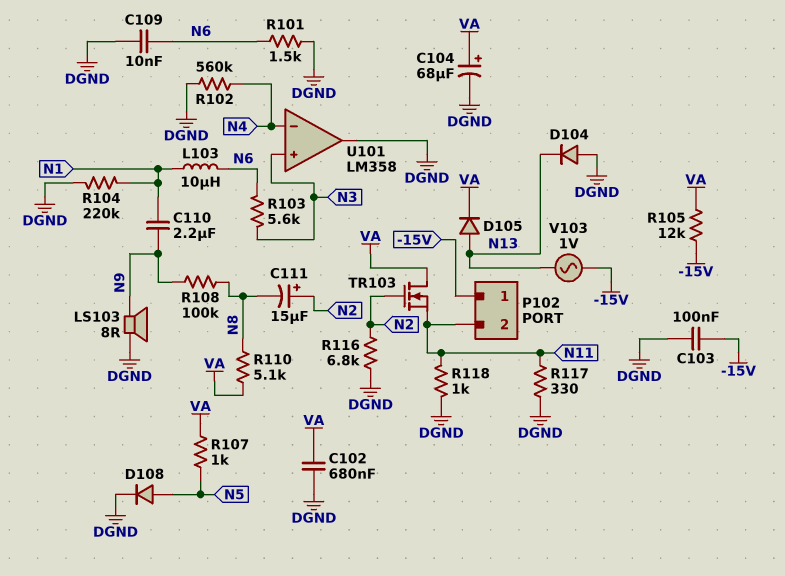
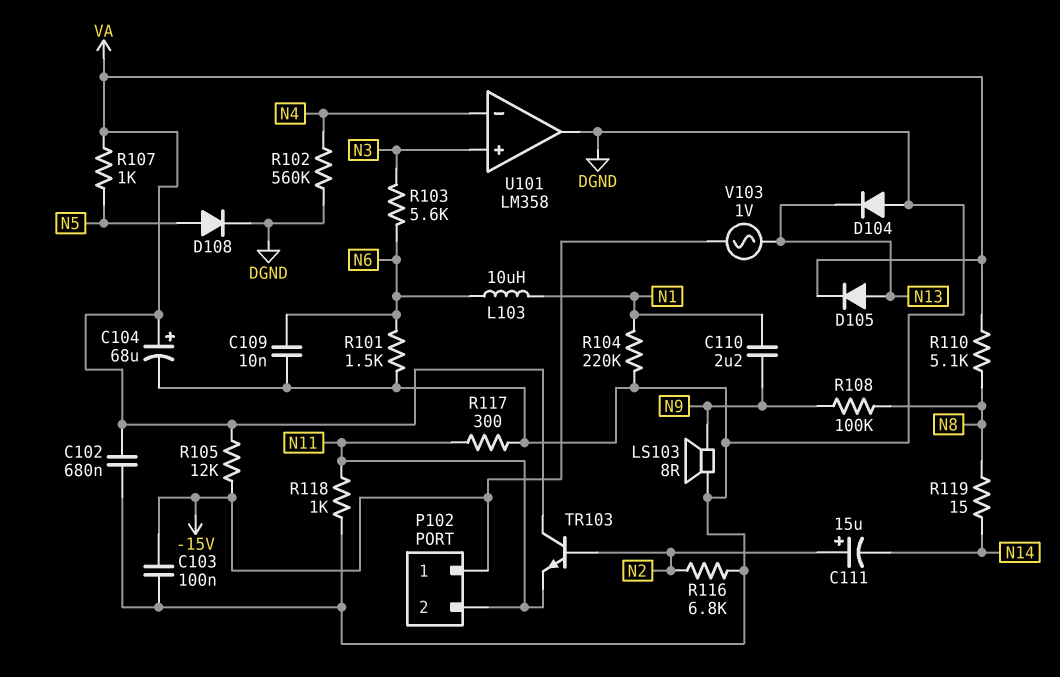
C111: 15uF (plus N2, minus N8) -> 15uF (plus N2, minus N14)
R117: 330 (DGND, N11) -> 300 (DGND, N11)
R119: none -> 15 (N8, N14)
TR103: NMOS (G N2, D VA, S N11) -> NPN (B N2, C VA, E N11)

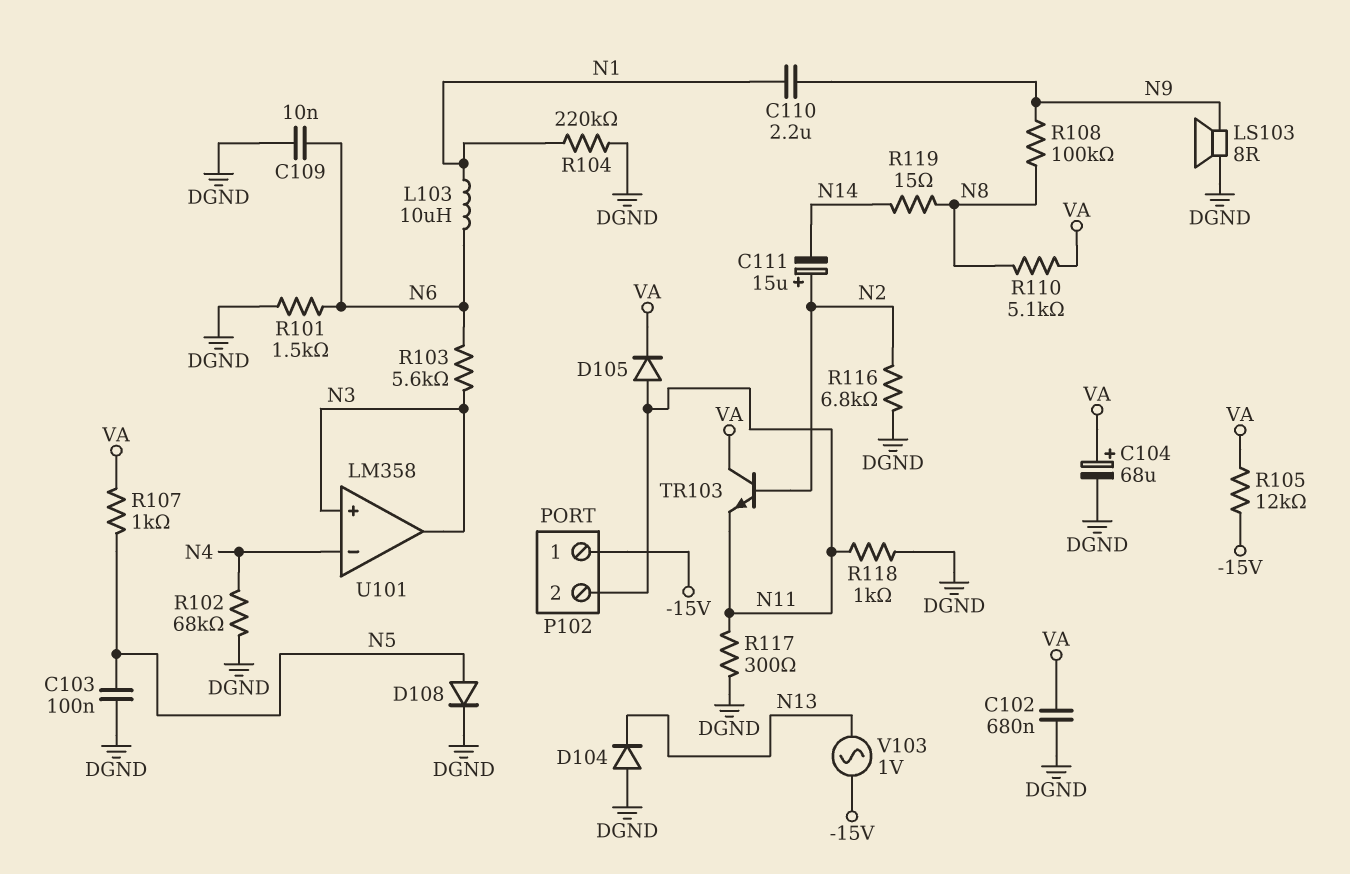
C103: 100nF (-15V, DGND) -> 100nF (DGND, N5)
D105: diode (A N13, K VA) -> diode (A N11, K VA)
R102: 560k (DGND, N4) -> 68k (DGND, N4)
U101 pin out: DGND -> N3

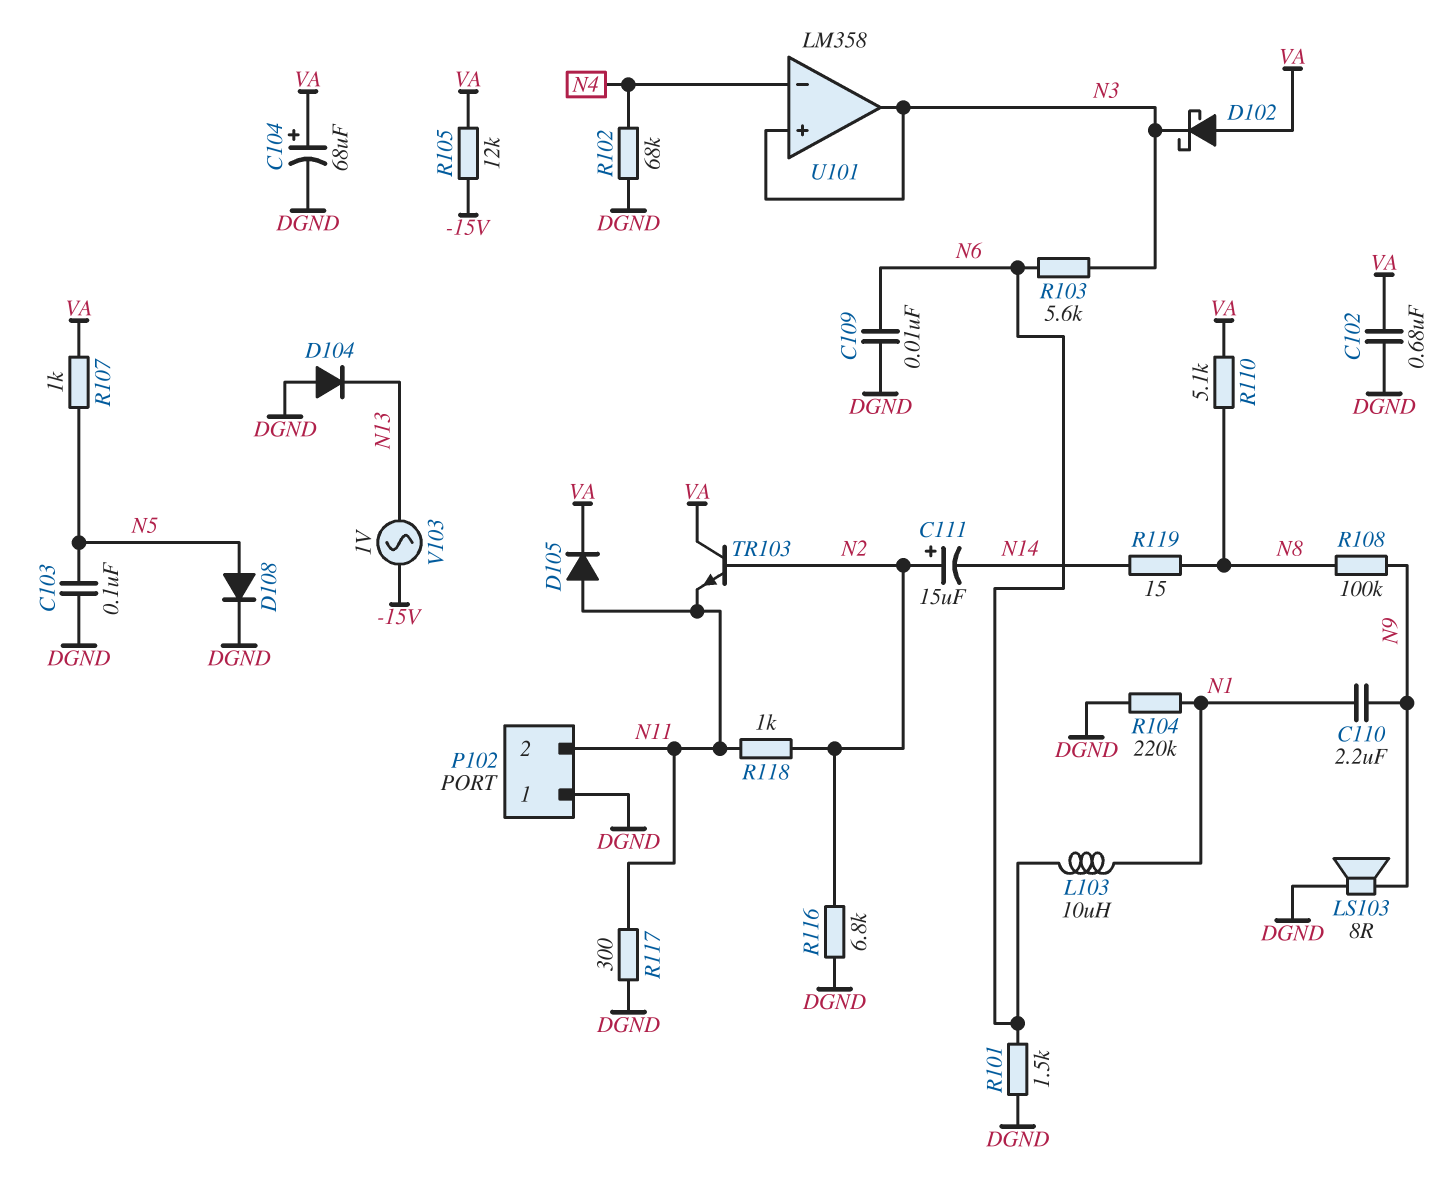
D102: none -> schottky (A VA, K N3)
P102 pin 1: -15V -> DGND
R118: 1k (DGND, N11) -> 1k (N2, N11)

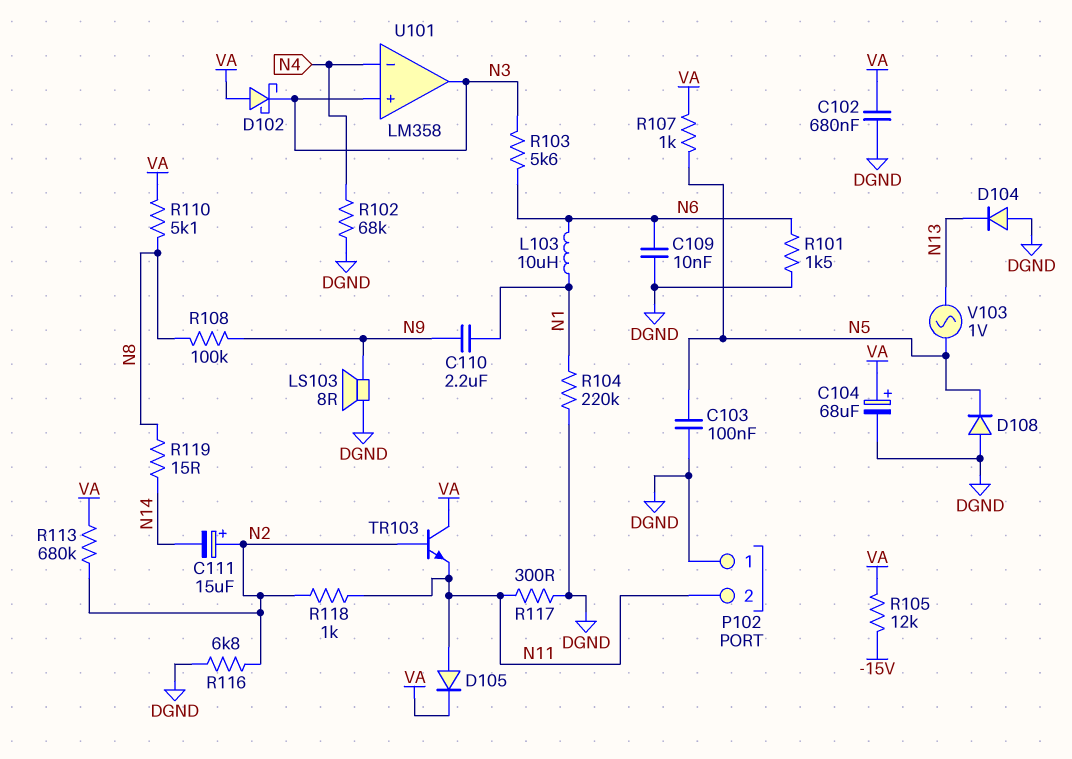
D108: diode (A N5, K DGND) -> diode (A DGND, K N5)
R113: none -> 680k (N2, VA)
V103: AC 1V (-15V, N13) -> AC 1V (N5, N13)

